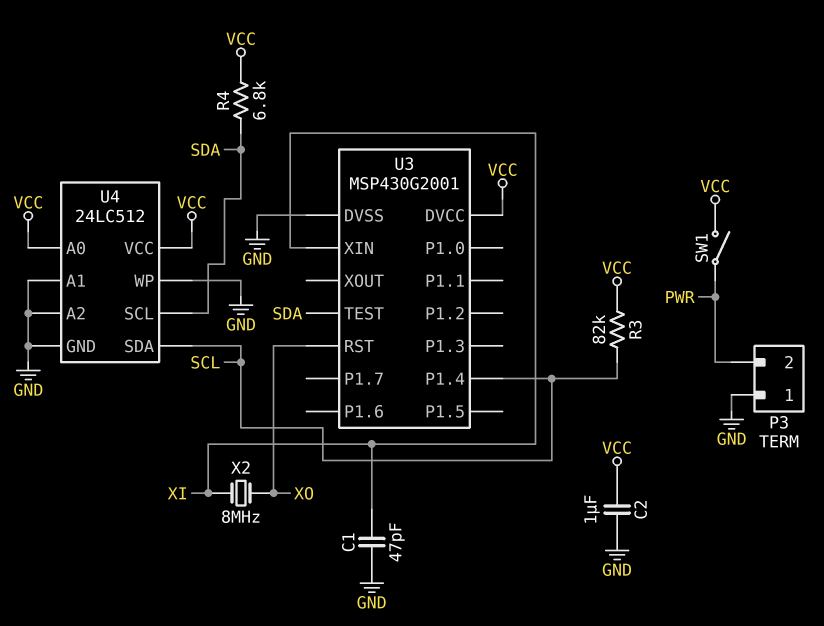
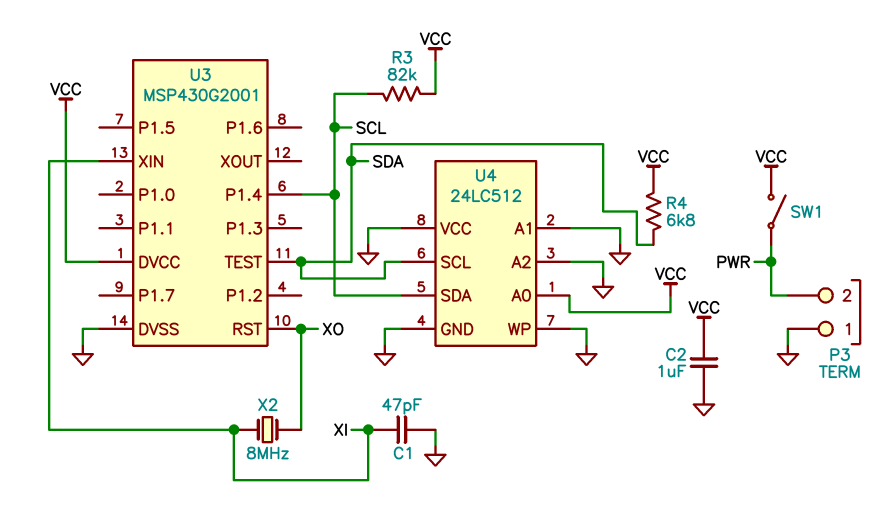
U4 pin VCC: VCC -> GND

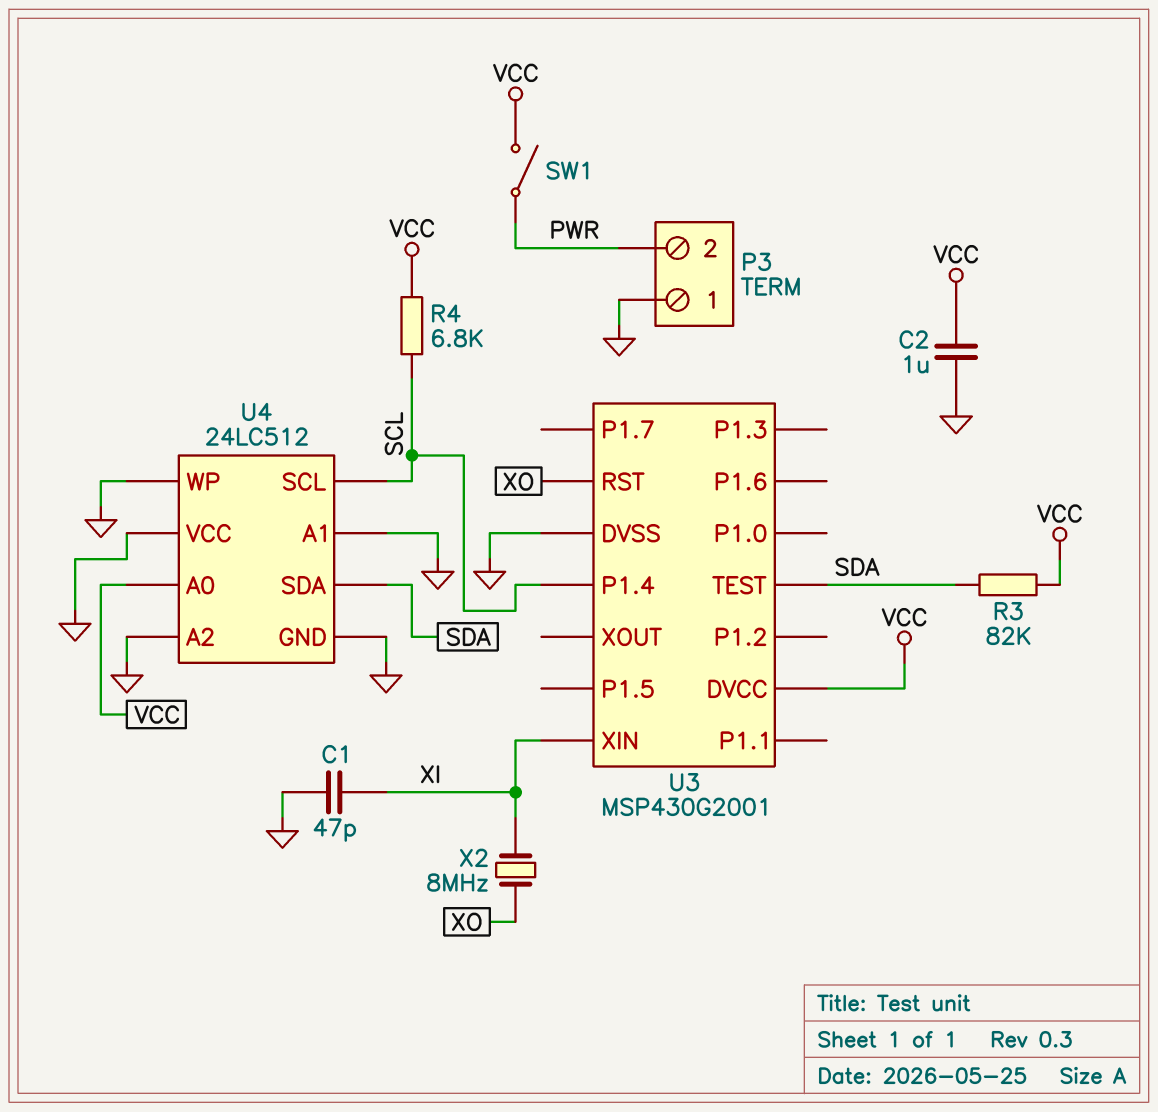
R3: 82k (SCL, VCC) -> 82k (SDA, VCC)
R4: 6.8k (SDA, VCC) -> 6.8k (SCL, VCC)
U4 pin SCL: SDA -> SCL
U4 pin SDA: SCL -> SDA

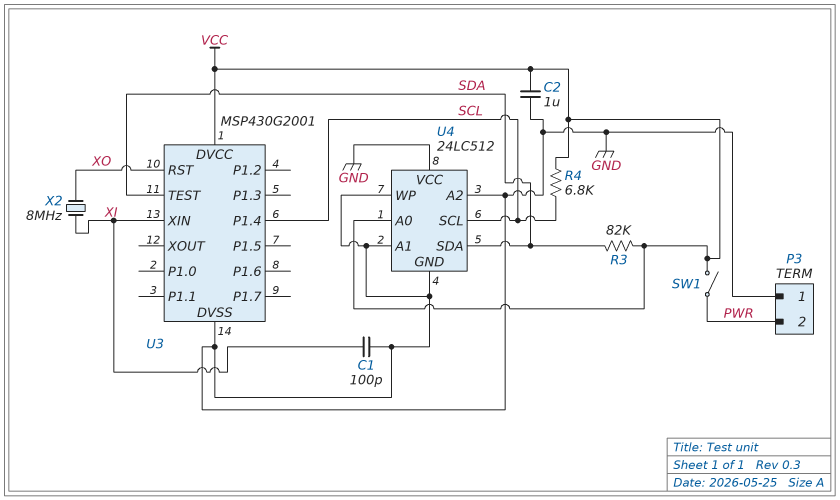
C1: 47pF (GND, XI) -> 100pF (GND, XI)

